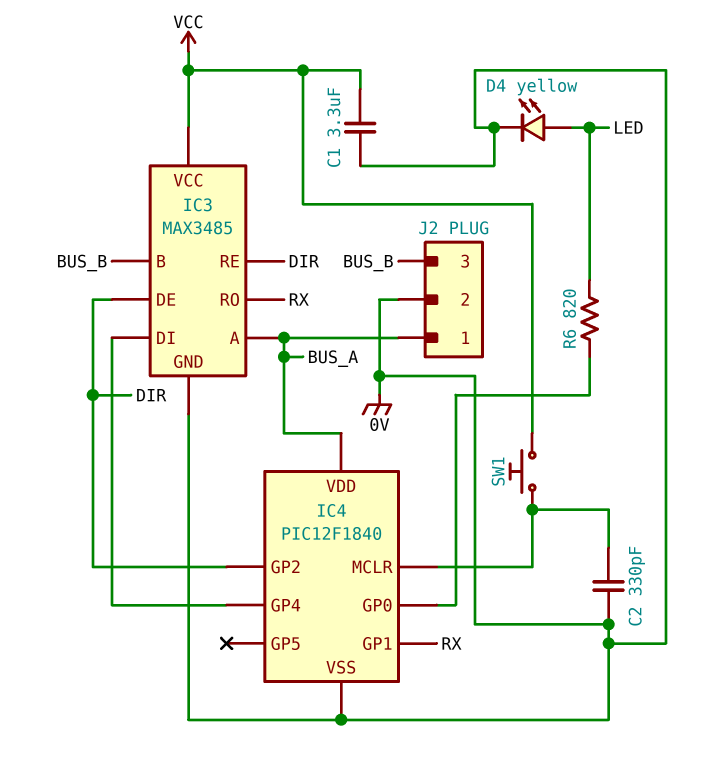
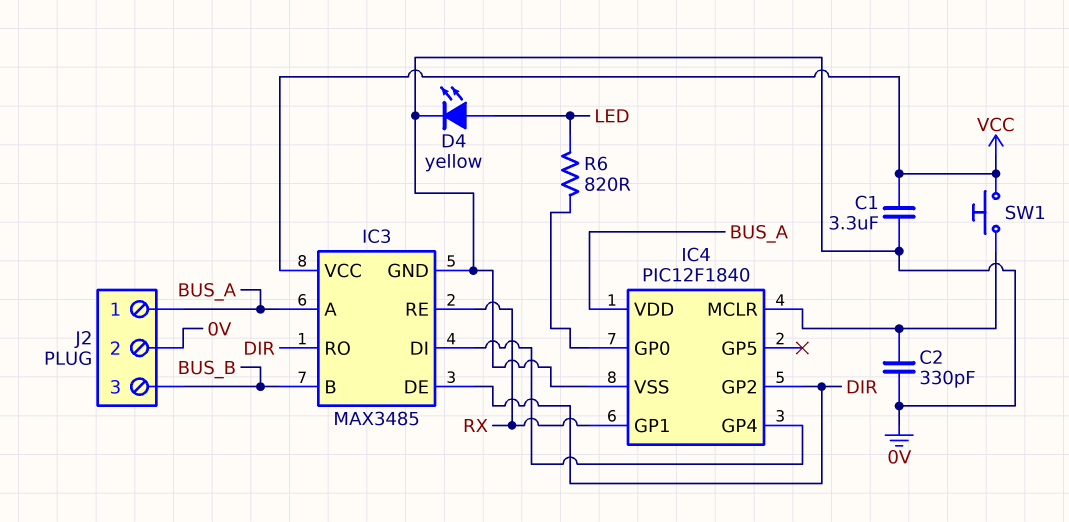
IC3 pin RE: DIR -> RX
IC3 pin RO: RX -> DIR

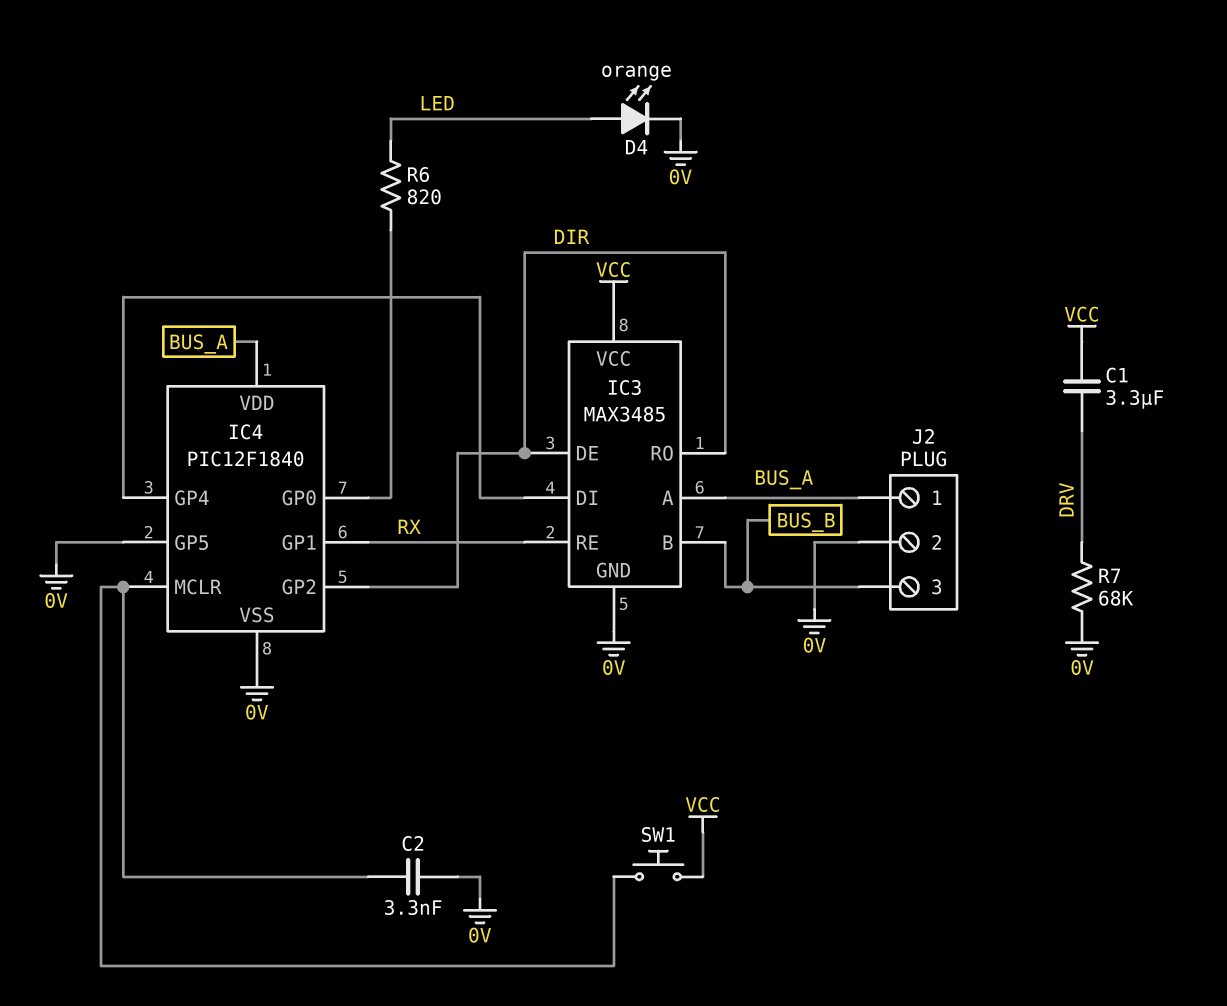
C1: 3.3uF (0V, VCC) -> 3.3uF (DRV, VCC)
C2: 330pF (0V, IC4/MCLR) -> 3.3nF (0V, IC4/MCLR)
D4: LED yellow (A LED, K 0V) -> LED orange (A LED, K 0V)
IC4 pin GP5: none -> 0V
R7: none -> 68k (0V, DRV)

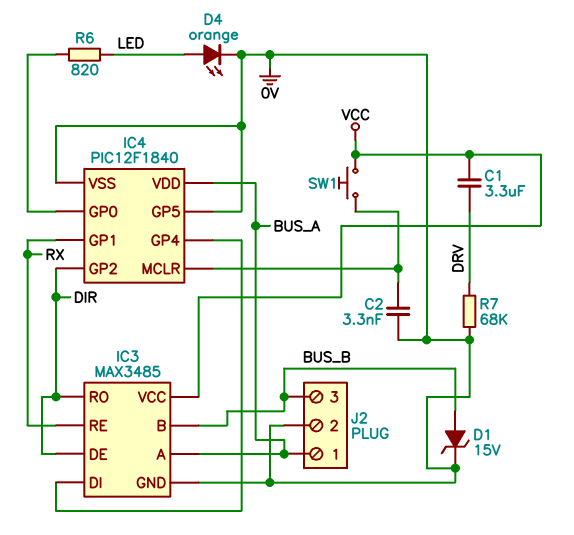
D1: none -> zener 15V (A BUS_B, K 0V)

